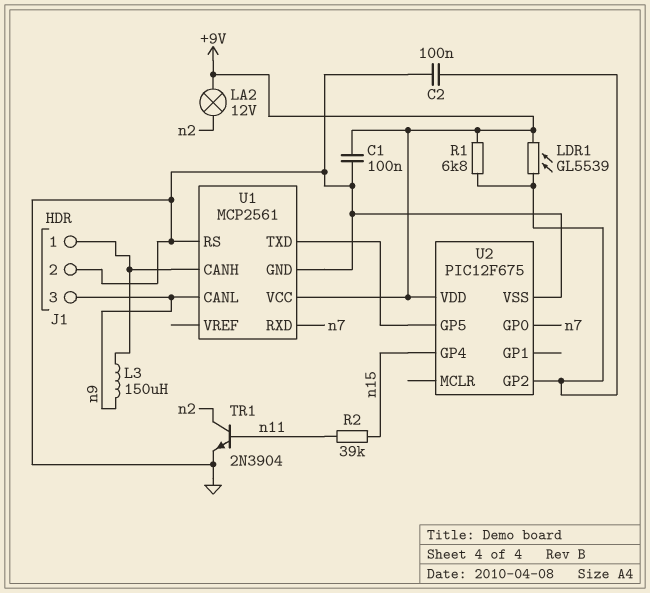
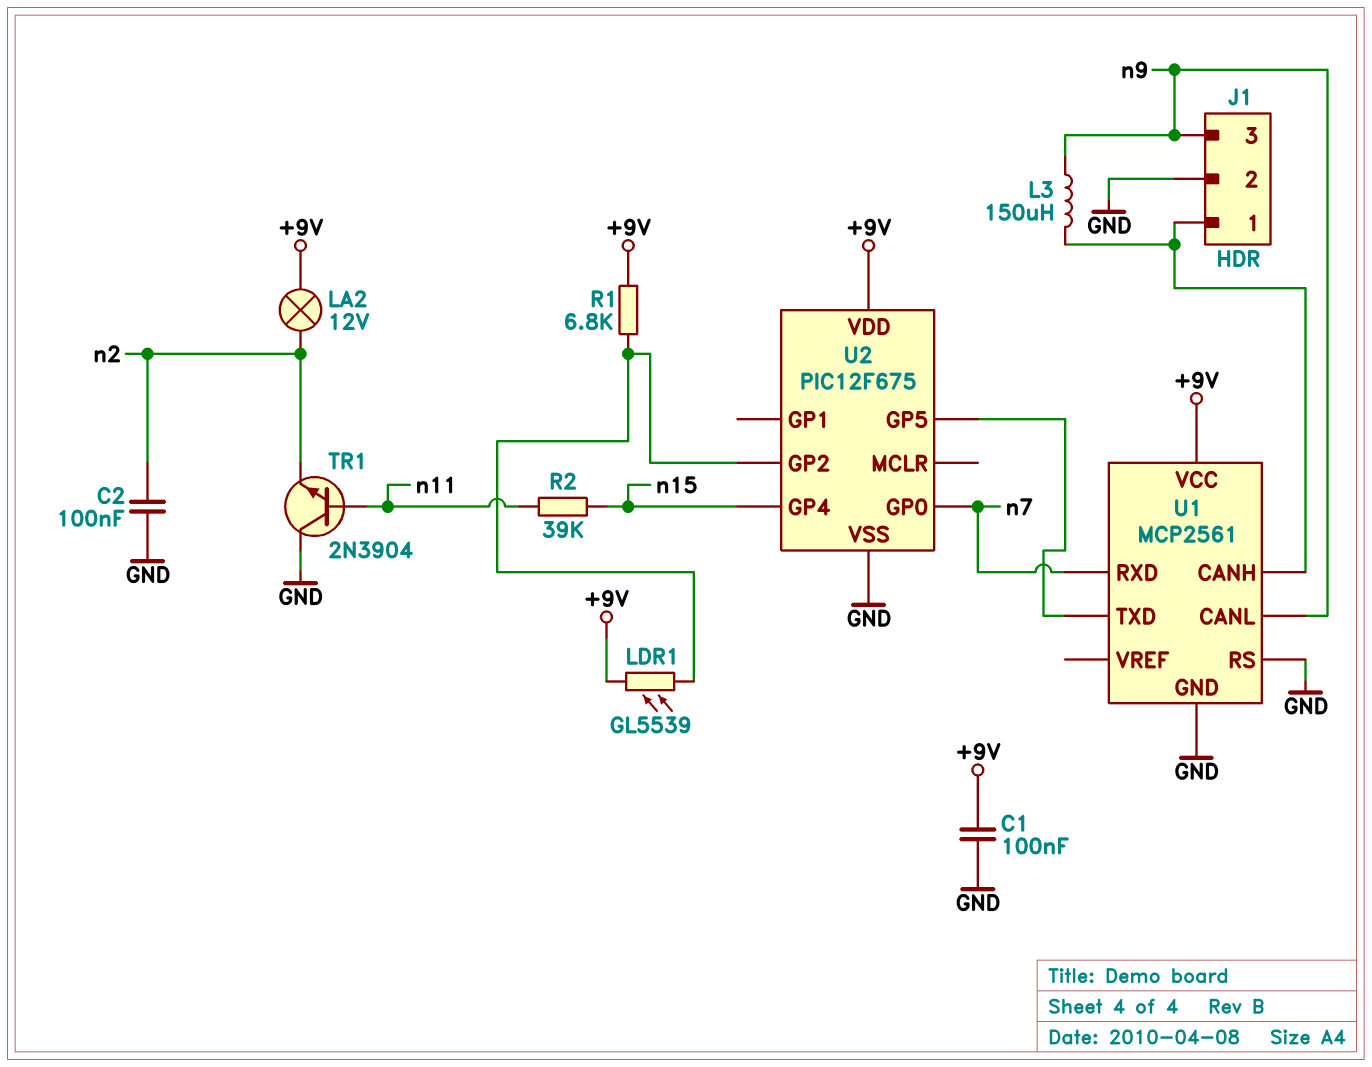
C2: 100nF (GND, U2/GP2) -> 100nF (GND, n2)
TR1: NPN 2N3904 (B n11, C n2, E GND) -> NPN 2N3904 (B n11, C GND, E n2)

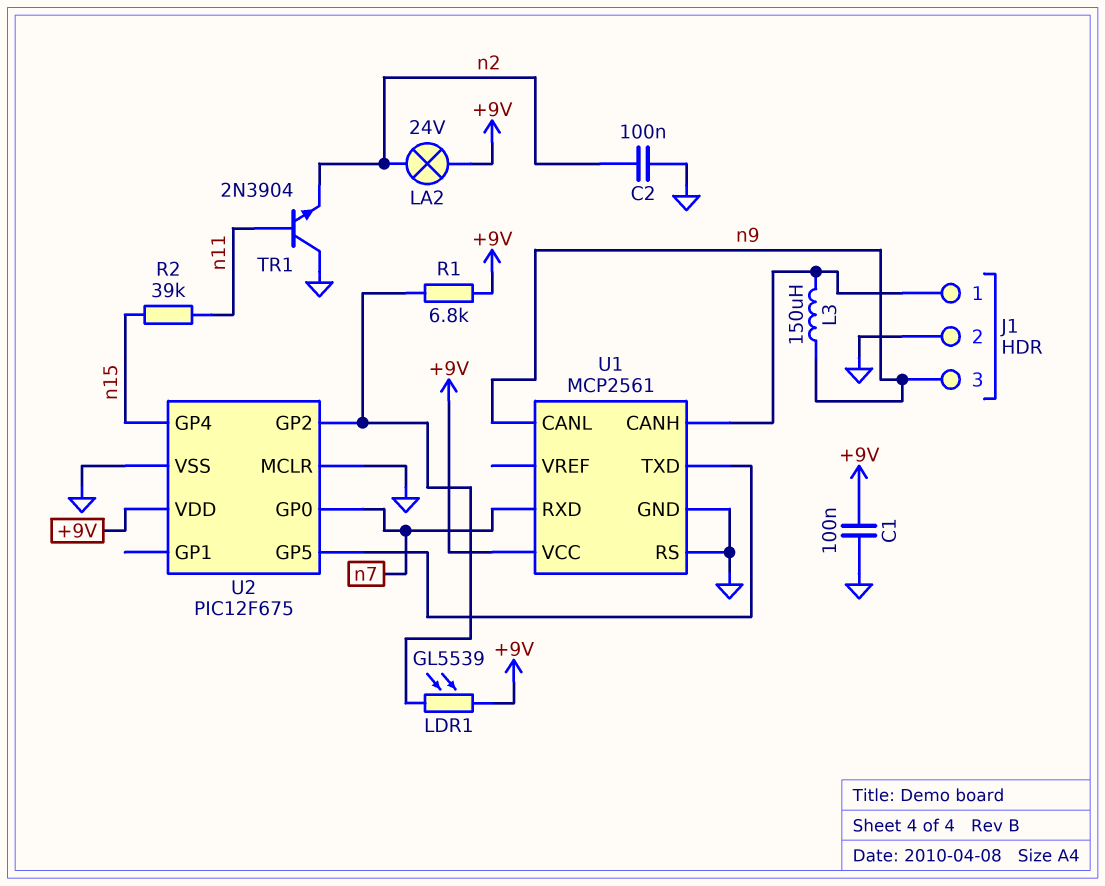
LA2: lamp 12V (+9V, n2) -> lamp 24V (+9V, n2)
U2 pin MCLR: none -> GND

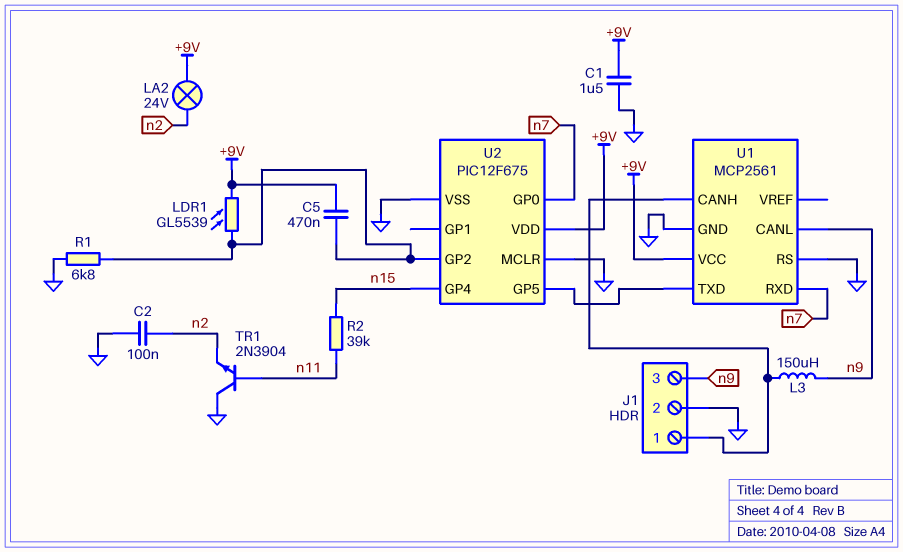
C1: 100nF (+9V, GND) -> 1.5uF (+9V, GND)
C5: none -> 470nF (+9V, U2/GP2)
R1: 6.8k (+9V, U2/GP2) -> 6.8k (GND, U2/GP2)

